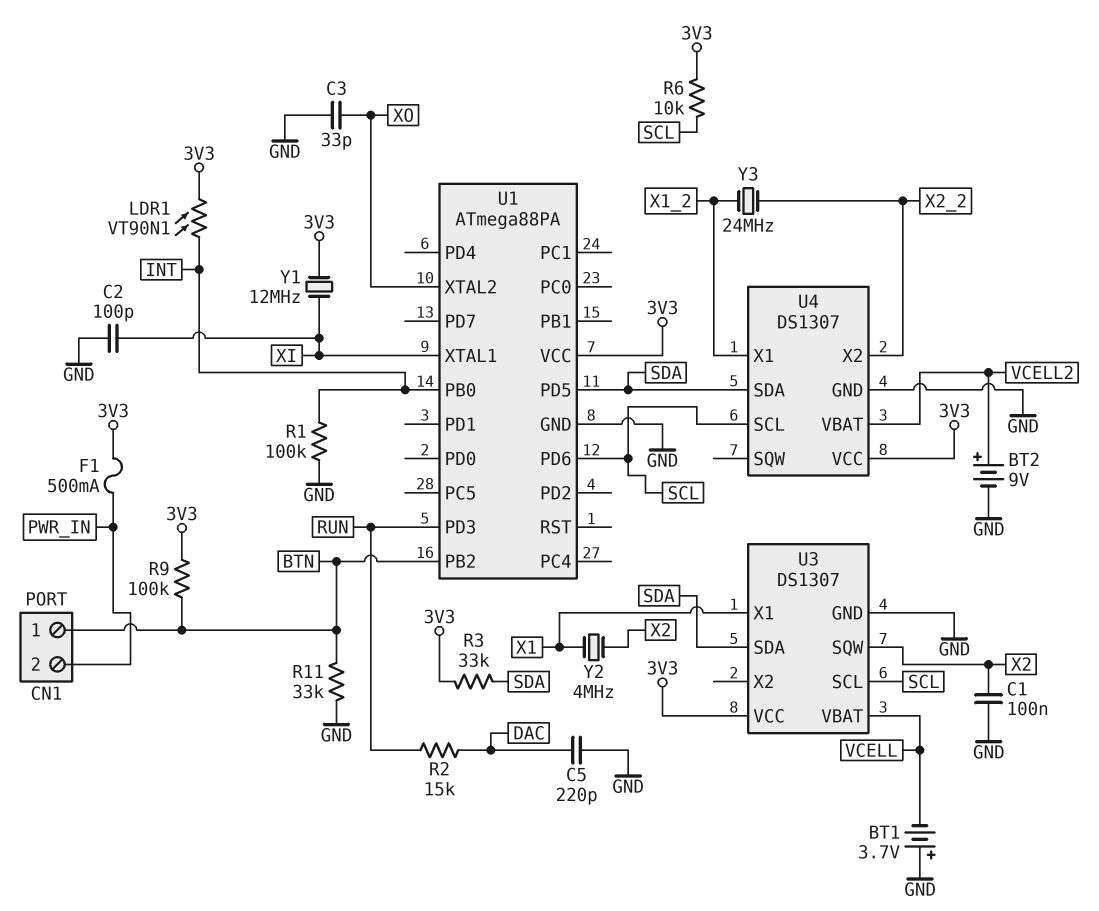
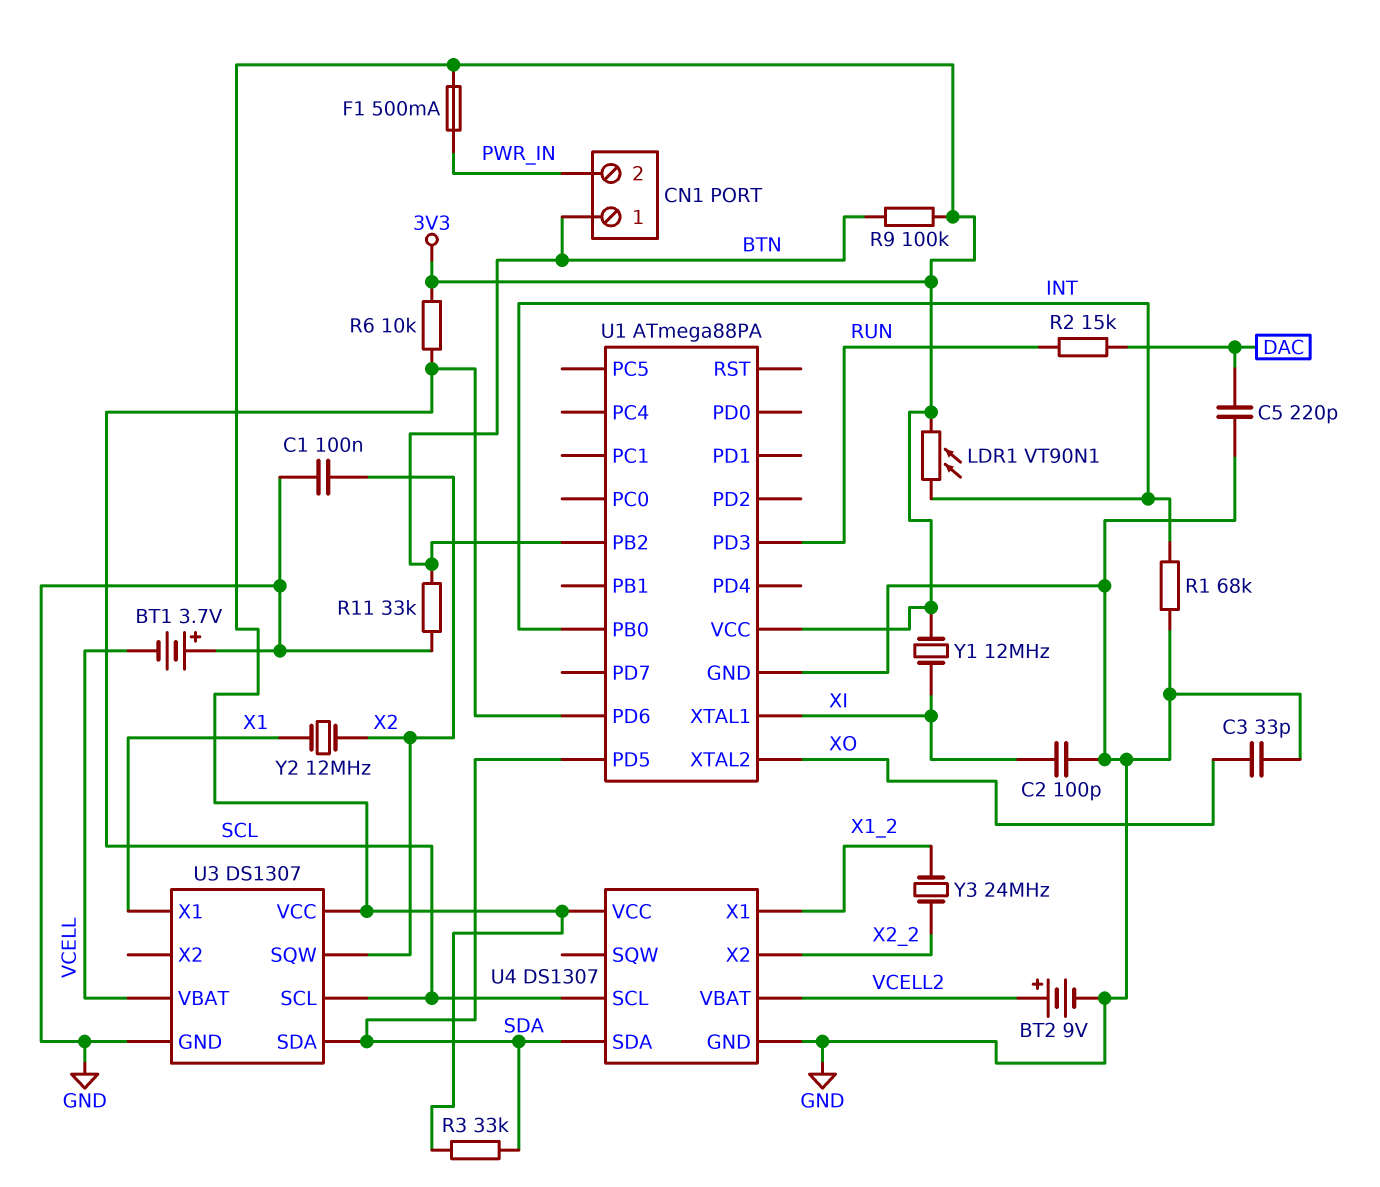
R1: 100k (GND, INT) -> 68k (GND, INT)
Y2: 4MHz (X1, X2) -> 12MHz (X1, X2)

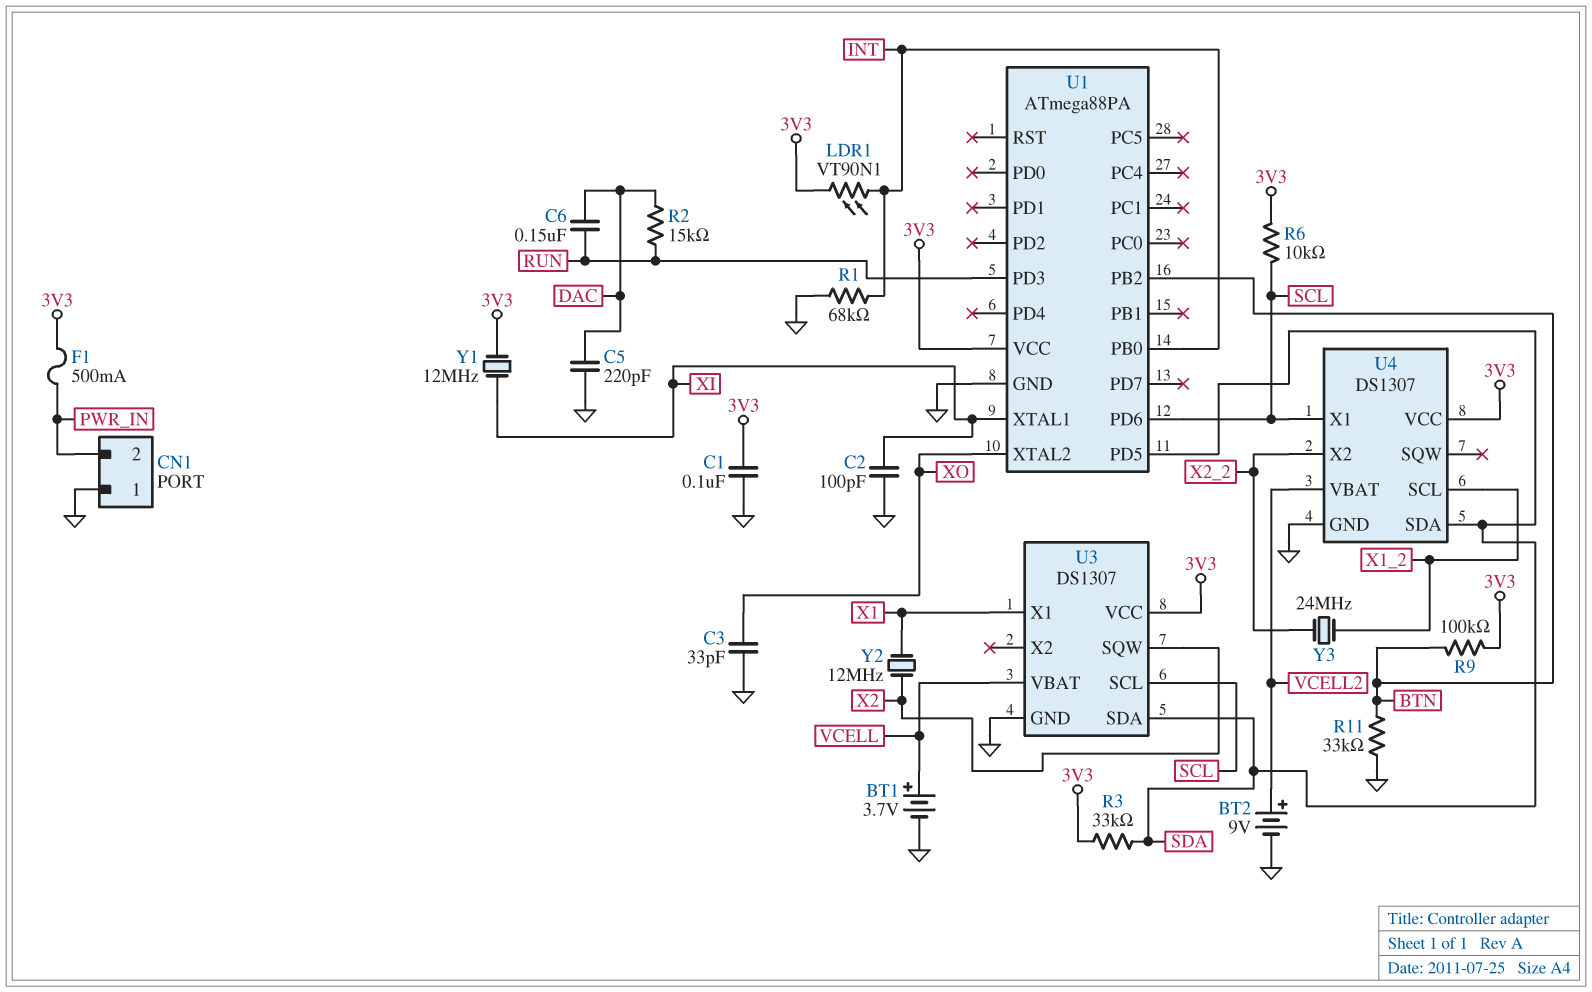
BT1: 3.7V (plus GND, minus VCELL) -> 3.7V (plus VCELL, minus GND)
C1: 100nF (GND, X2) -> 100nF (3V3, GND)
C6: none -> 150nF (DAC, RUN)
CN1 pin 1: BTN -> GND
U4 pin SCL: SCL -> X1_2
U4 pin X1: X1_2 -> SCL

